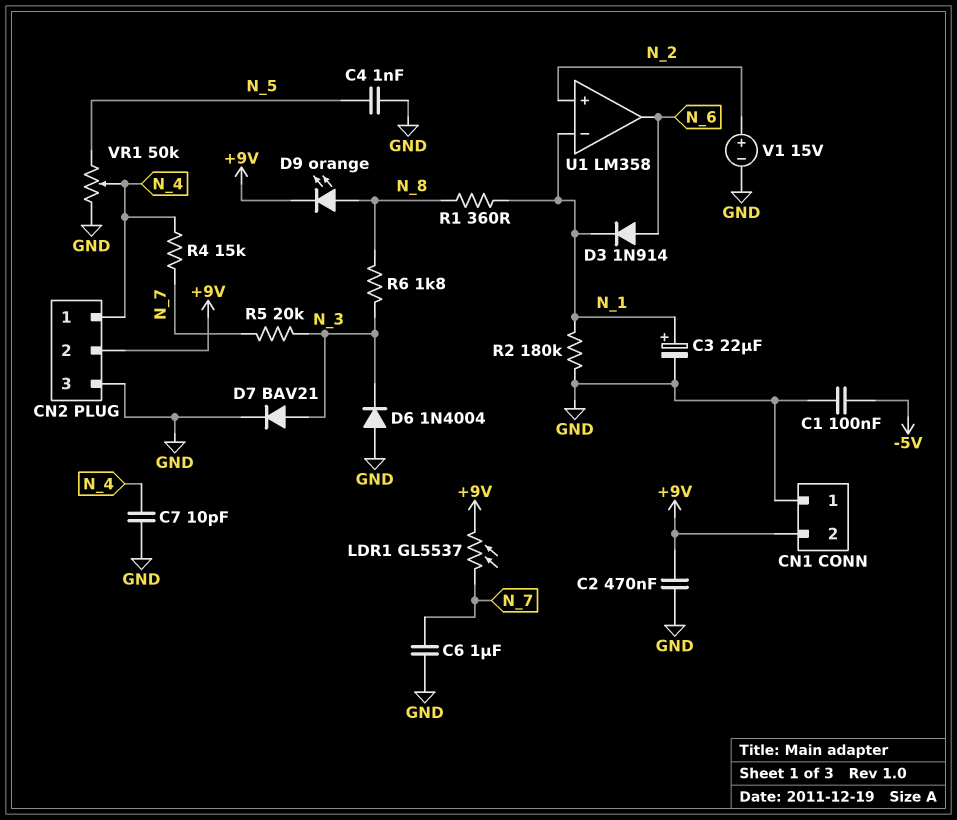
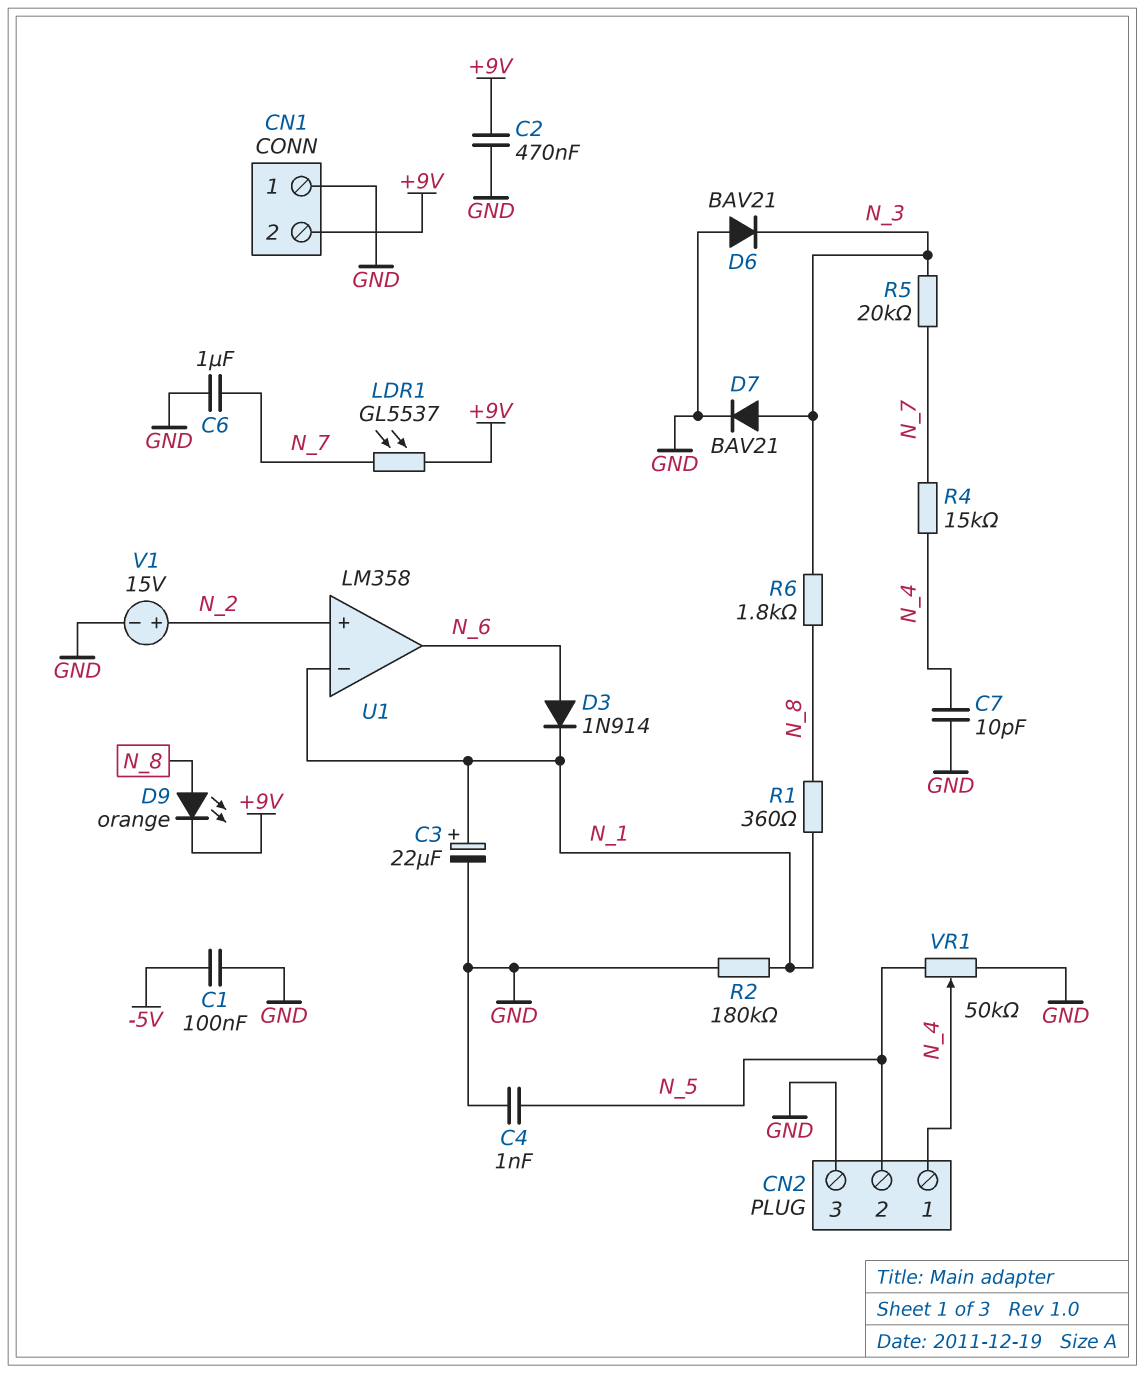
CN2 pin 2: +9V -> N_5
D6: diode 1N4004 (A GND, K N_3) -> diode BAV21 (A GND, K N_3)

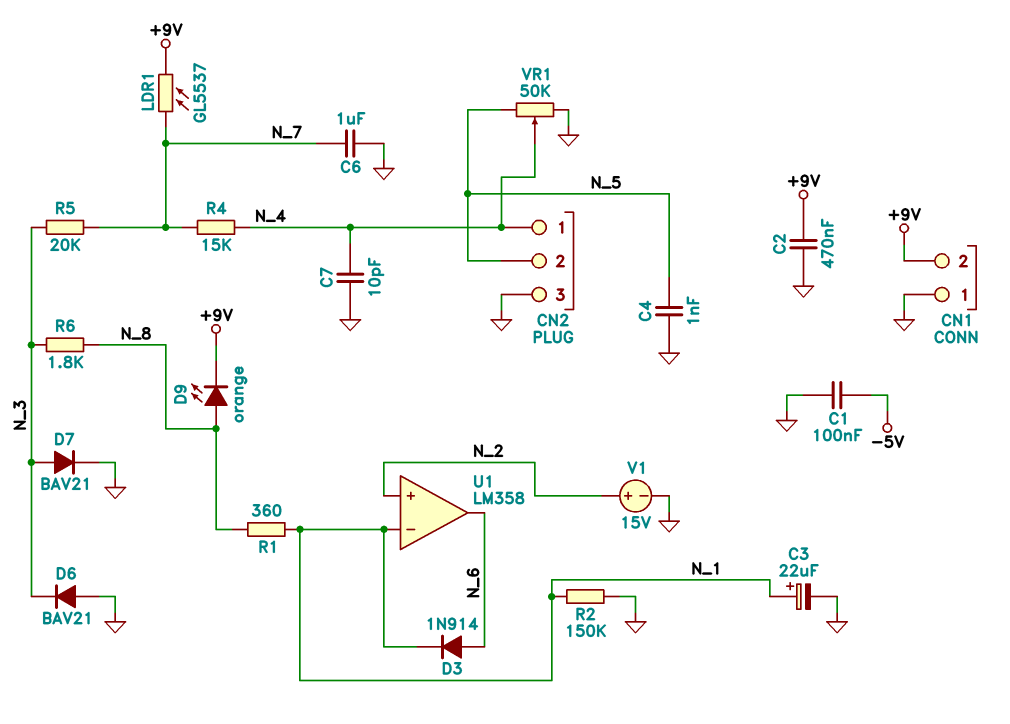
R2: 180k (GND, N_1) -> 150k (GND, N_1)

